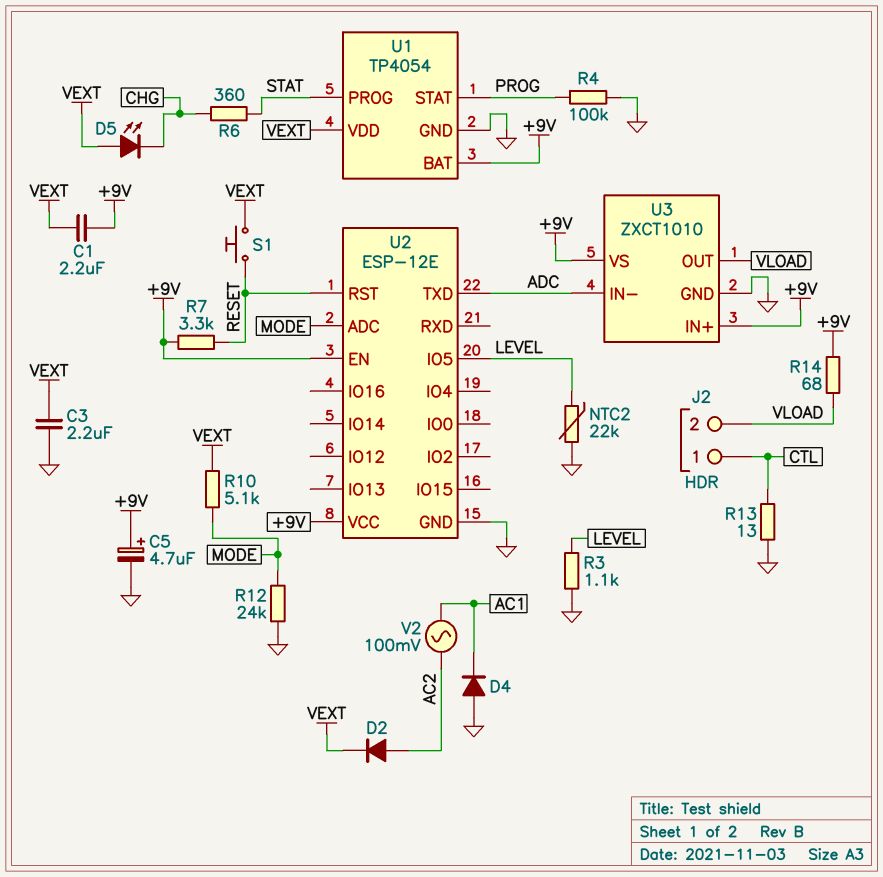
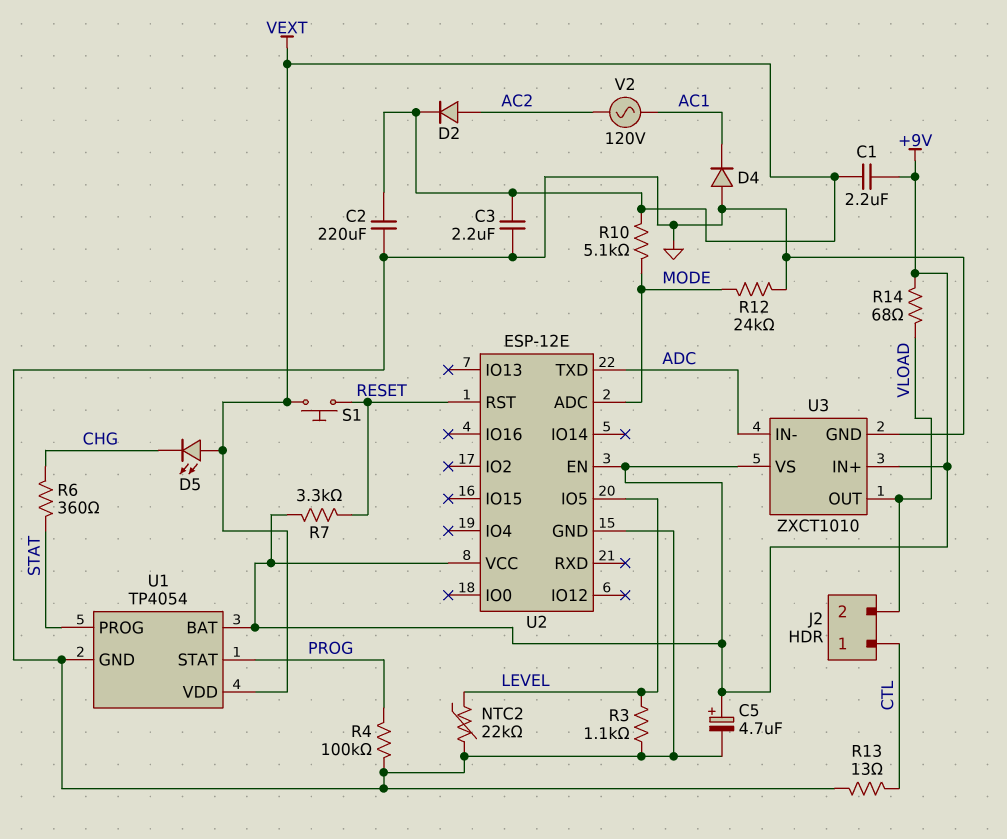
C2: none -> 220uF (GND, VEXT)
V2: AC 100mV (AC1, AC2) -> AC 120V (AC1, AC2)

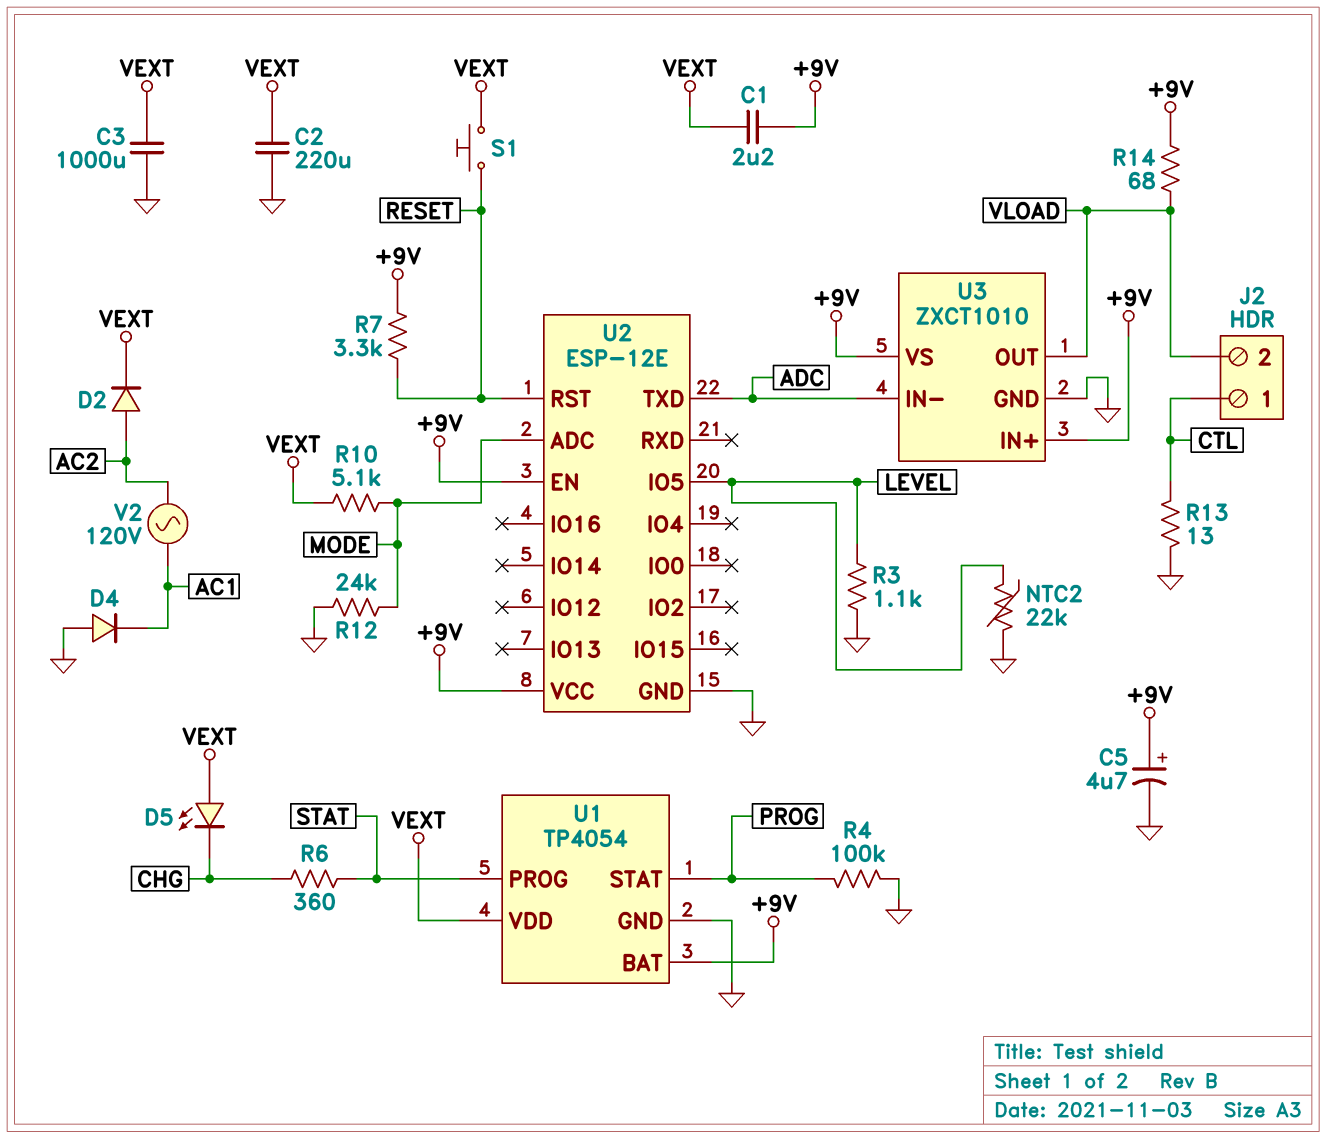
C3: 2.2uF (GND, VEXT) -> 1000uF (GND, VEXT)

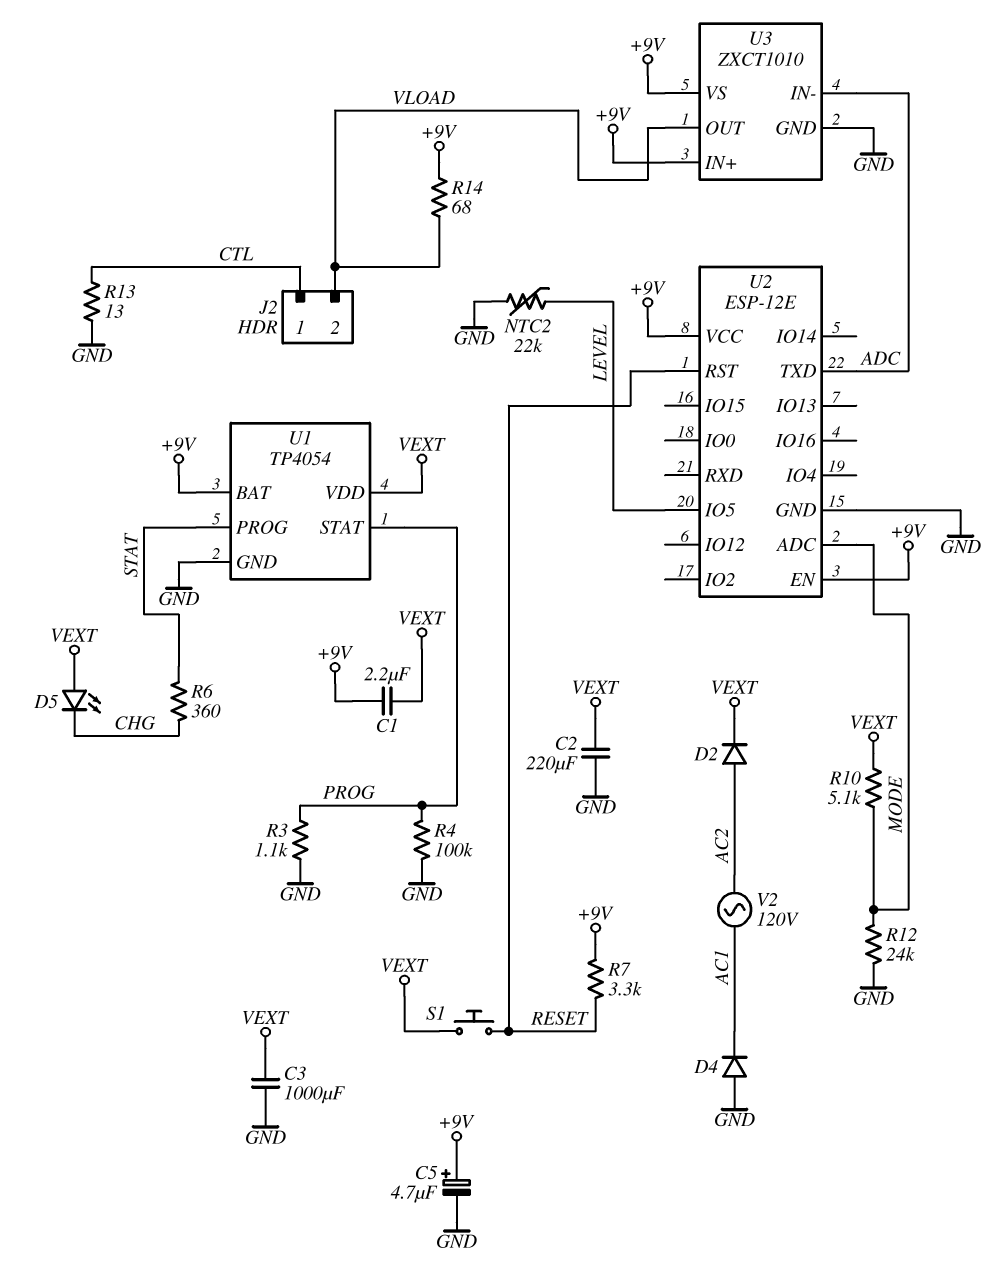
R3: 1.1k (GND, LEVEL) -> 1.1k (GND, PROG)

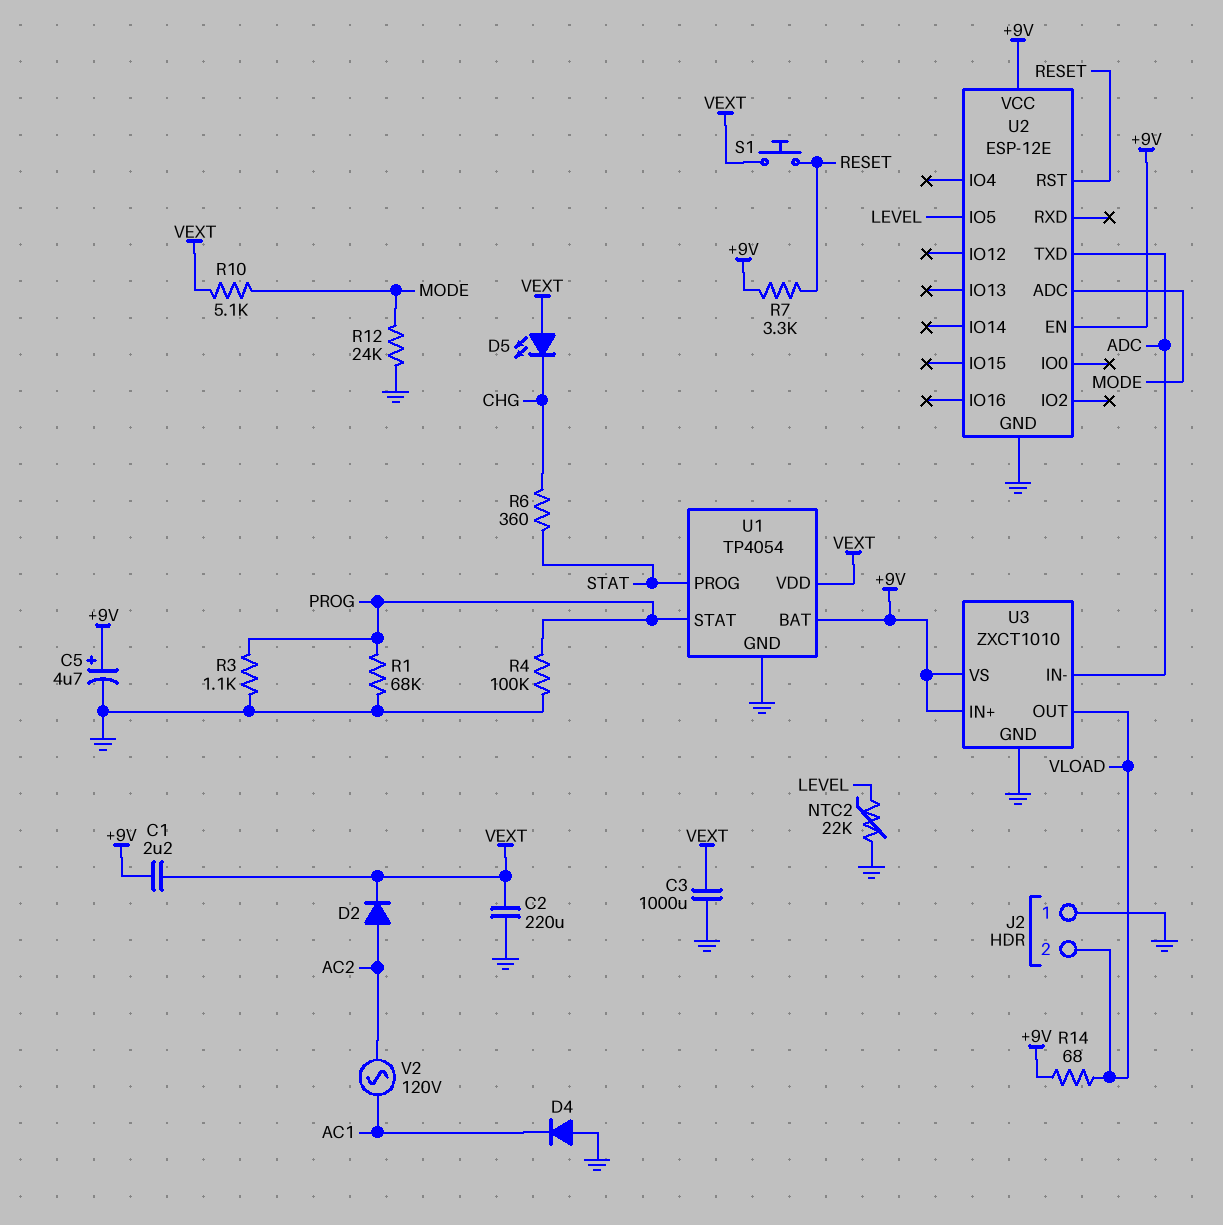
J2 pin 1: CTL -> GND
R1: none -> 68k (GND, PROG)
R13: 13 (CTL, GND) -> none

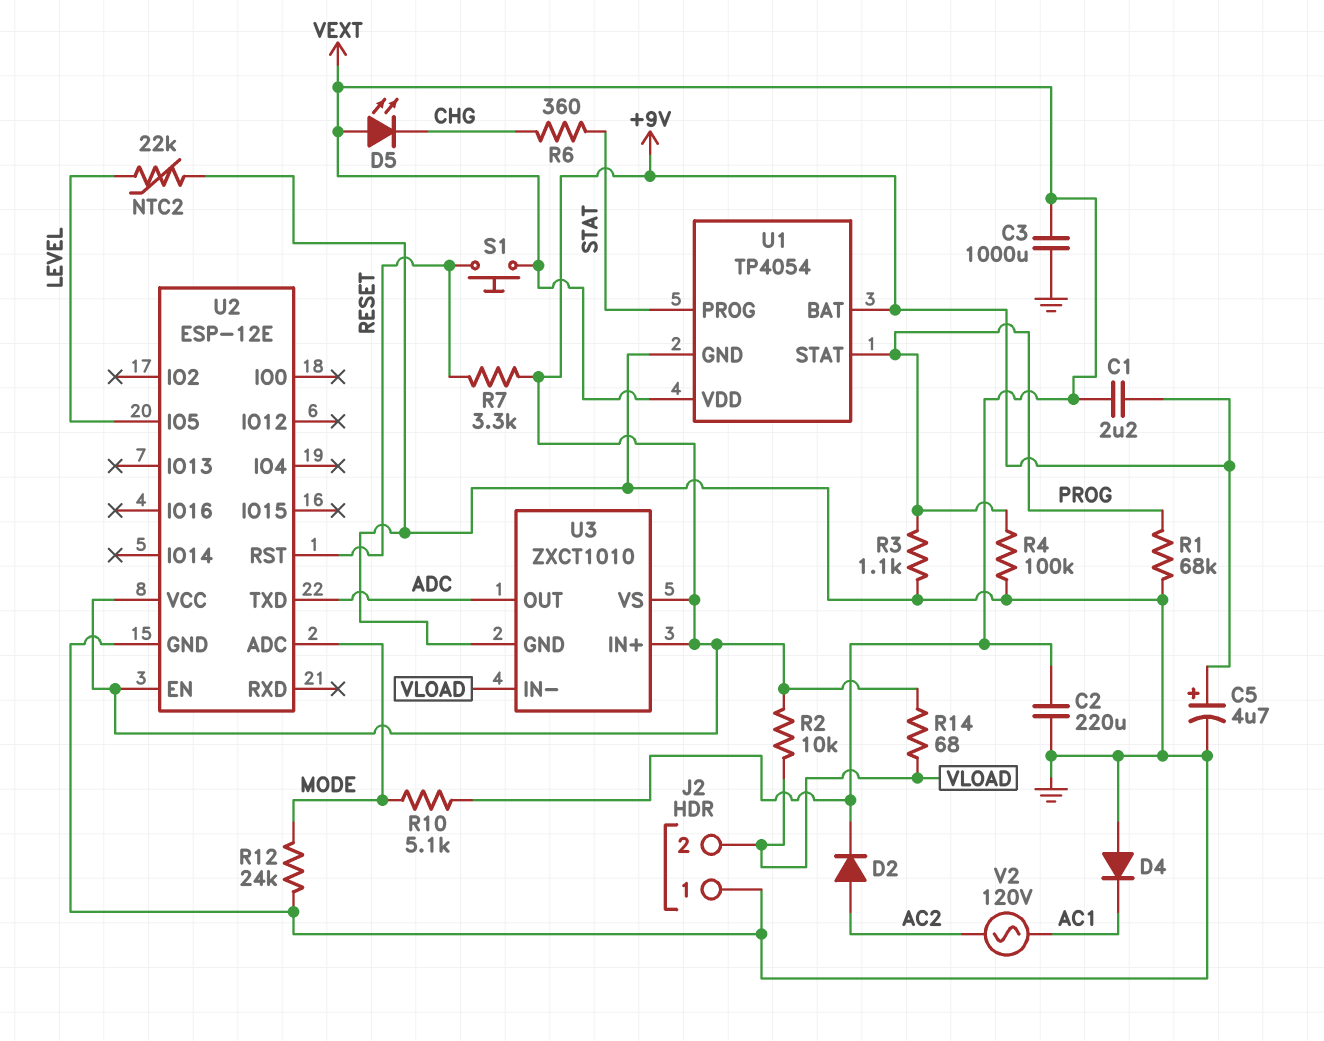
R2: none -> 10k (+9V, VLOAD)
U3 pin IN-: ADC -> VLOAD
U3 pin OUT: VLOAD -> ADC

